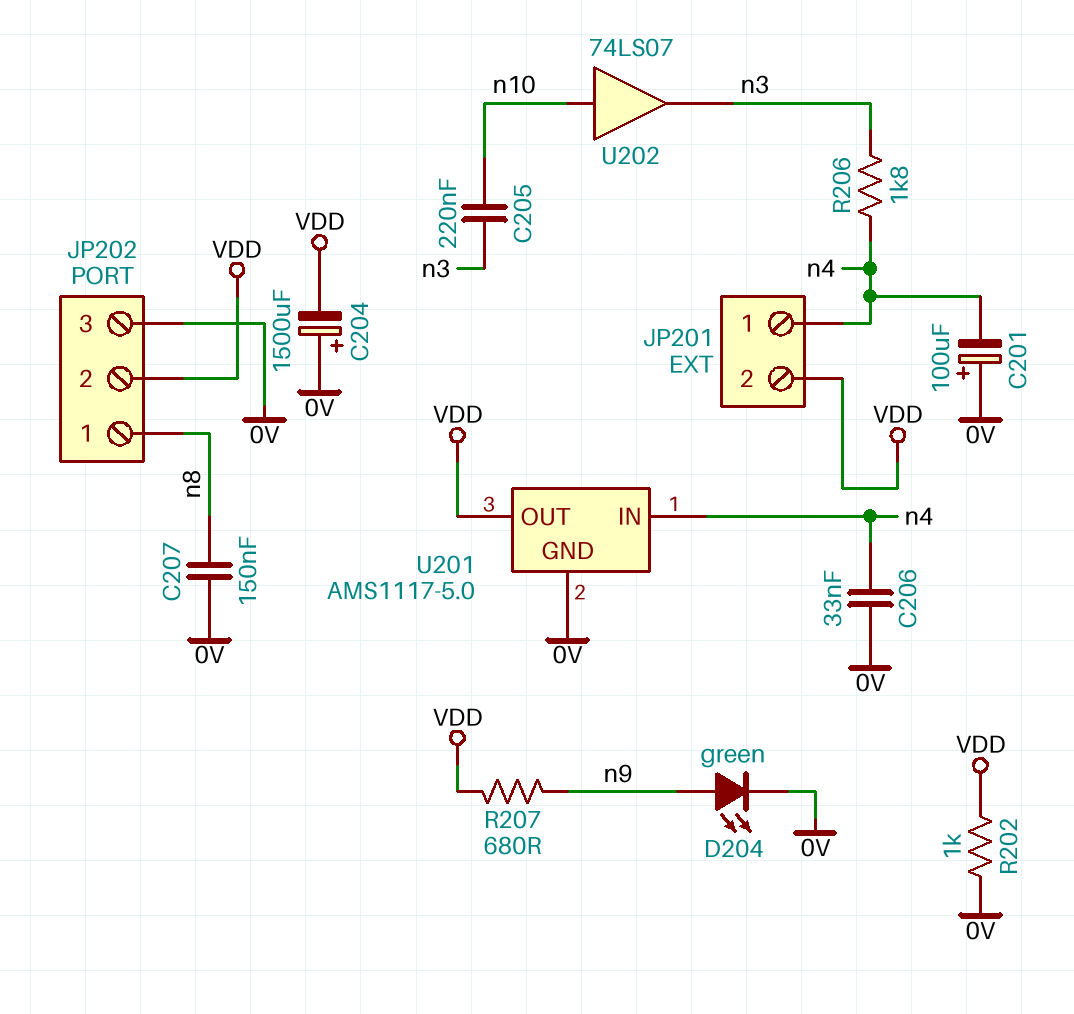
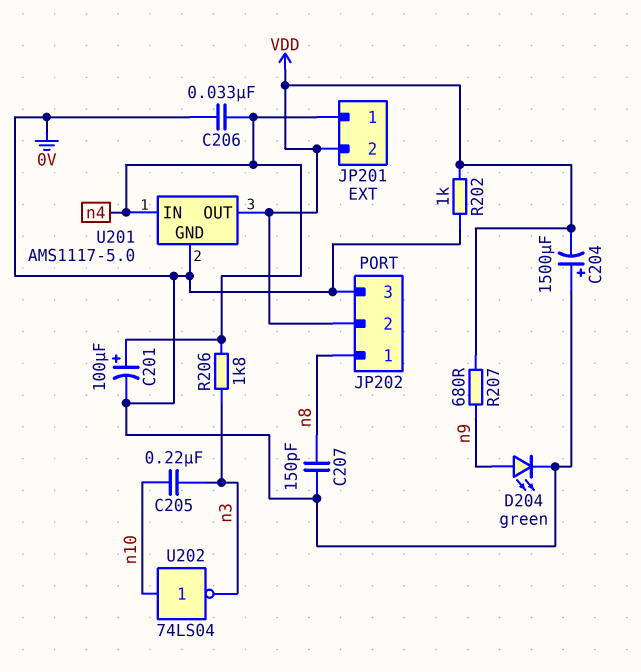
C201: 100uF (plus 0V, minus n4) -> 100uF (plus n4, minus 0V)
C207: 150nF (0V, n8) -> 150pF (0V, n8)
U202: buffer 74LS07 (in n10, out n3) -> NOT 74LS04 (in n10, out n3)

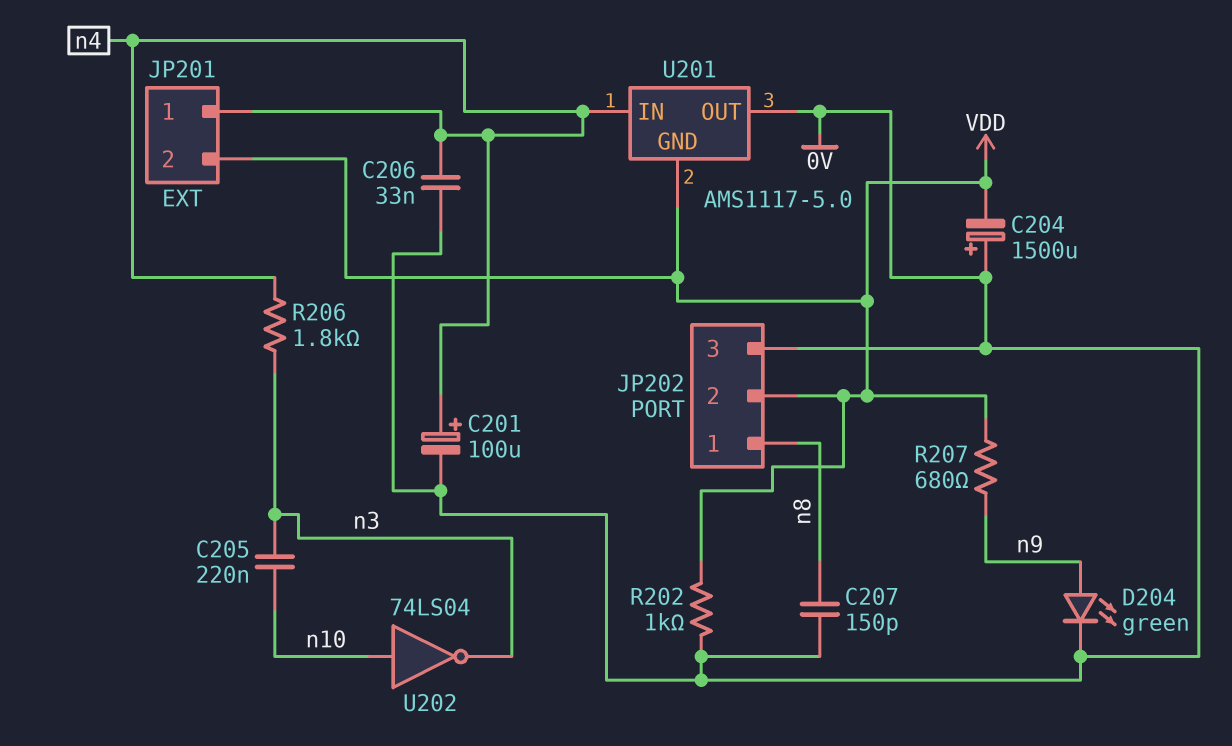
U201 pin GND: 0V -> VDD
U201 pin OUT: VDD -> 0V

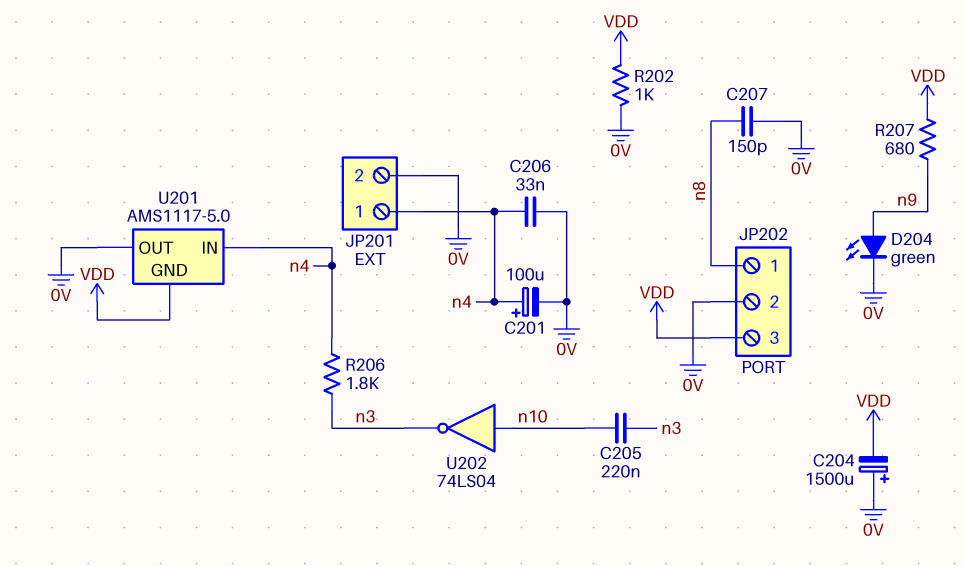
JP201 pin 2: VDD -> 0V
JP202 pin 2: VDD -> 0V
JP202 pin 3: 0V -> VDD

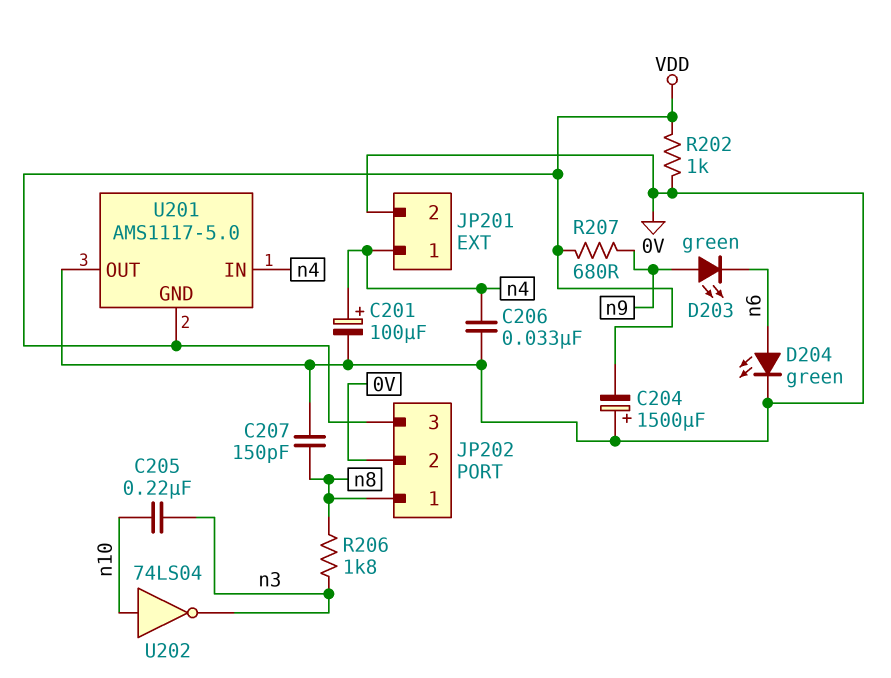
D203: none -> LED green (A n9, K n6)
D204: LED green (A n9, K 0V) -> LED green (A n6, K 0V)
R206: 1.8k (n3, n4) -> 1.8k (n3, n8)

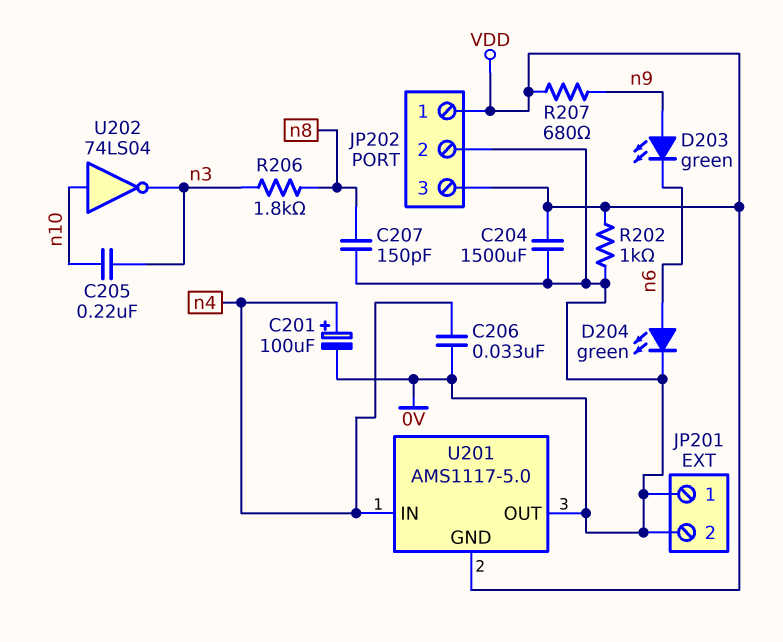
C204: 1500uF (plus 0V, minus VDD) -> 1500uF (0V, VDD)
JP201 pin 1: n4 -> 0V
JP202 pin 1: n8 -> VDD

